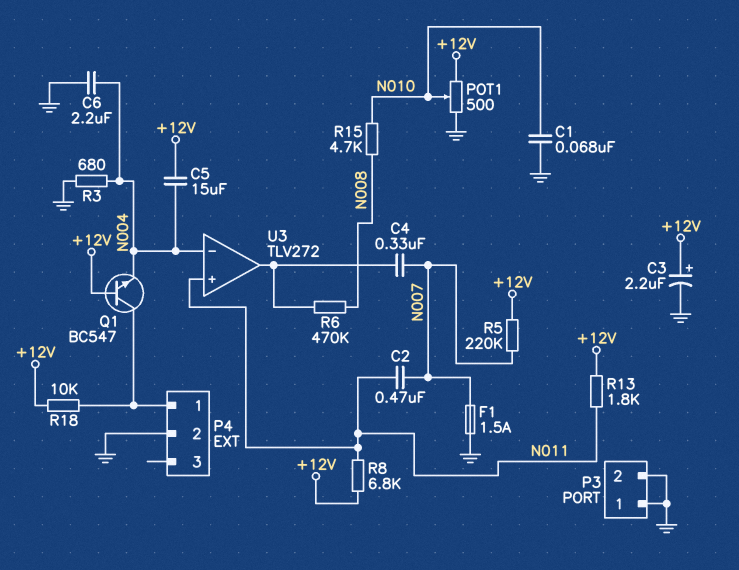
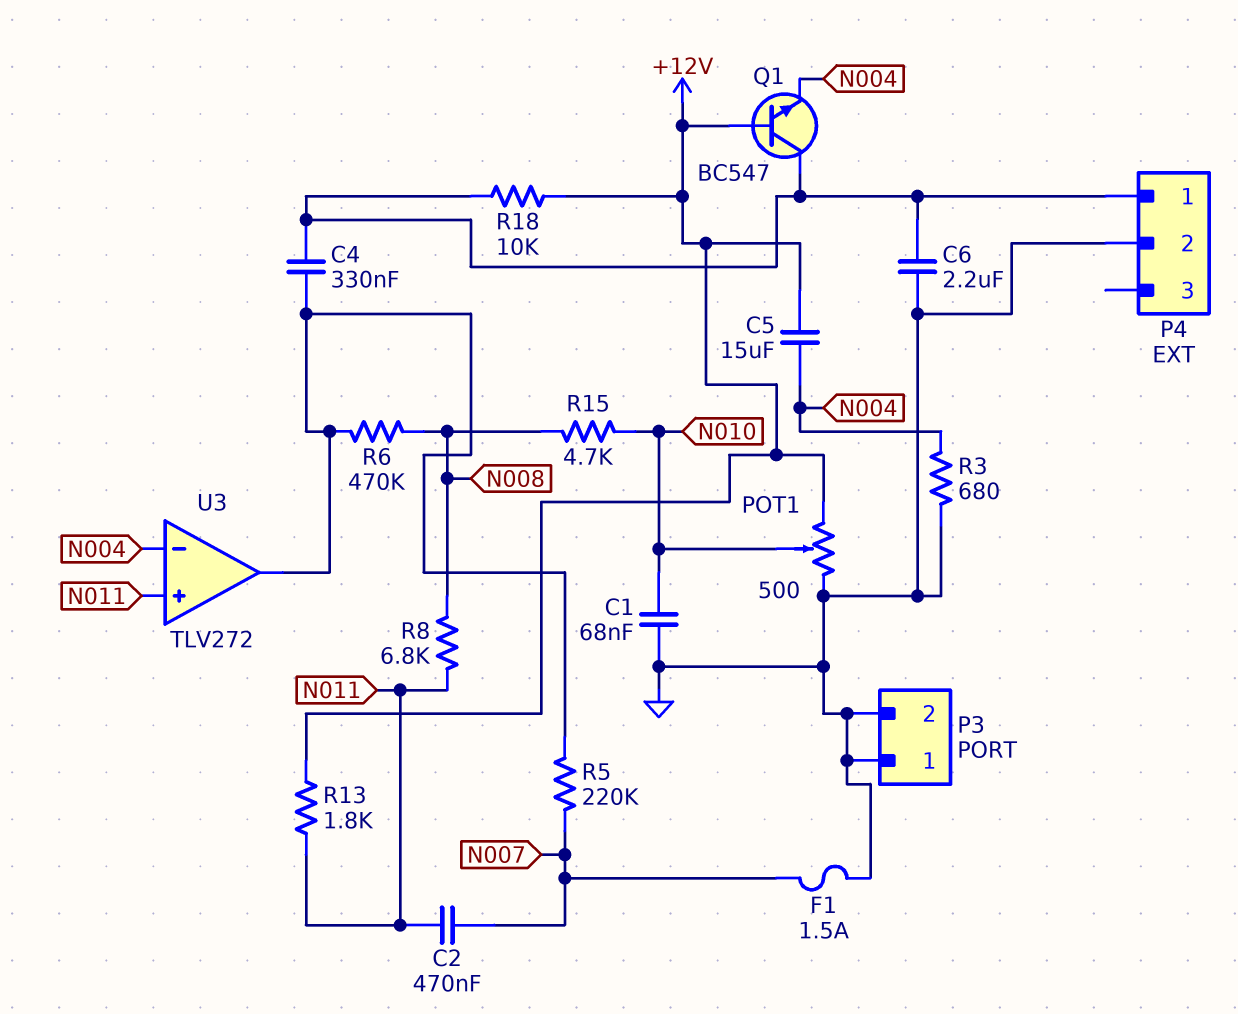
C3: 2.2uF (plus +12V, minus GND) -> none
C4: 330nF (N007, U3/out) -> 330nF (P4/1, U3/out)
C6: 2.2uF (GND, N004) -> 2.2uF (GND, P4/1)
R5: 220k (+12V, N007) -> 220k (N007, U3/out)
R8: 6.8k (+12V, N011) -> 6.8k (N008, N011)

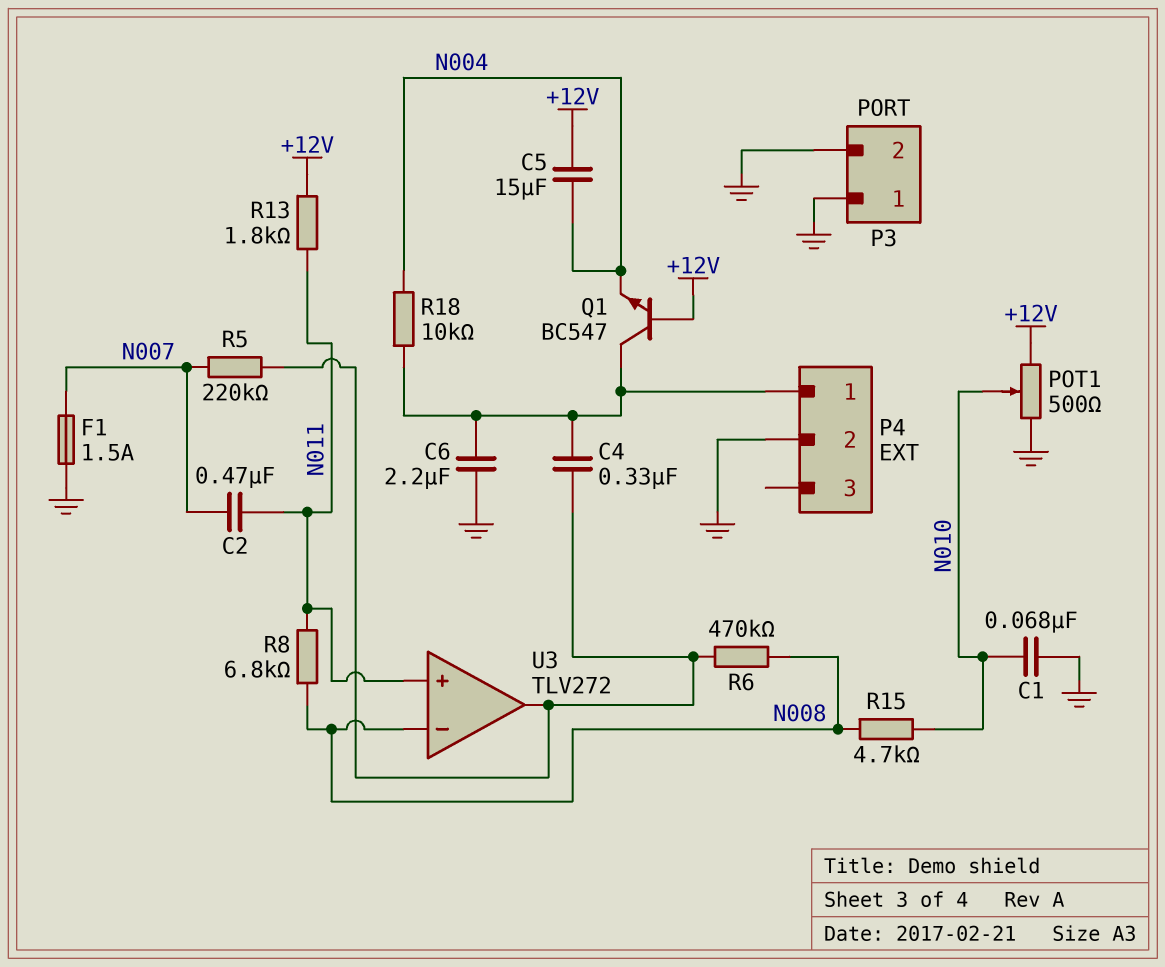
R3: 680 (GND, N004) -> none
R18: 10k (+12V, P4/1) -> 10k (N004, P4/1)
U3 pin in-: N004 -> N008

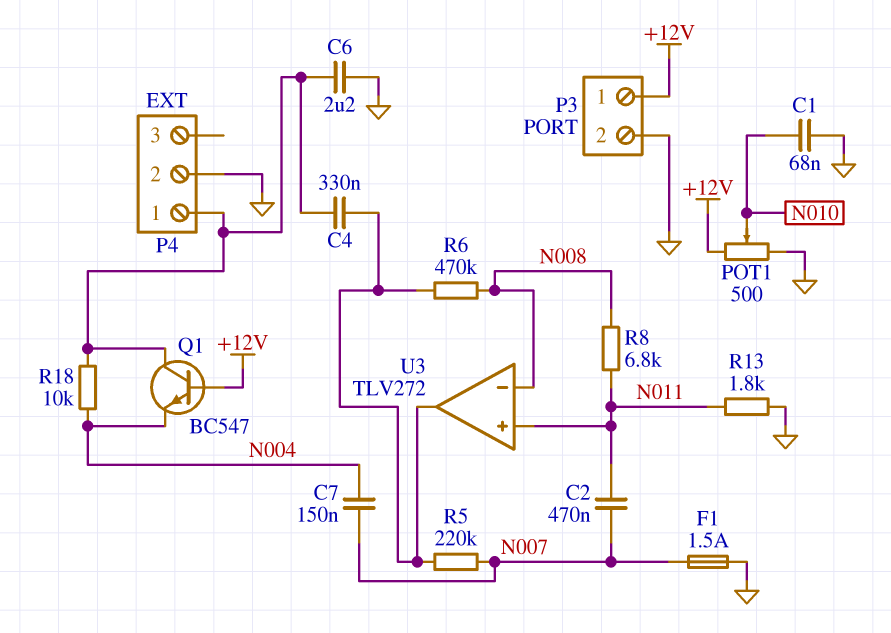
C5: 15uF (+12V, N004) -> none
C7: none -> 150nF (N004, N007)
P3 pin 1: GND -> +12V
R13: 1.8k (+12V, N011) -> 1.8k (GND, N011)
R15: 4.7k (N008, N010) -> none

